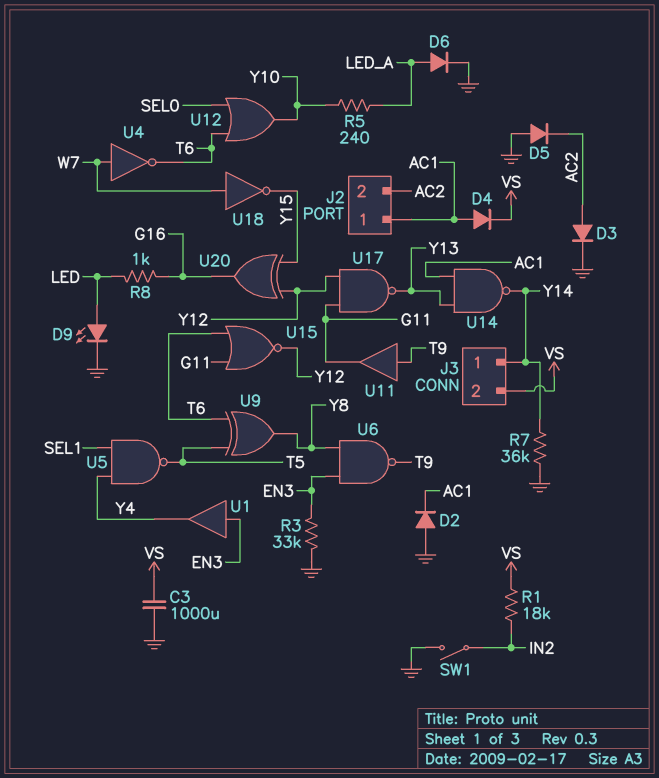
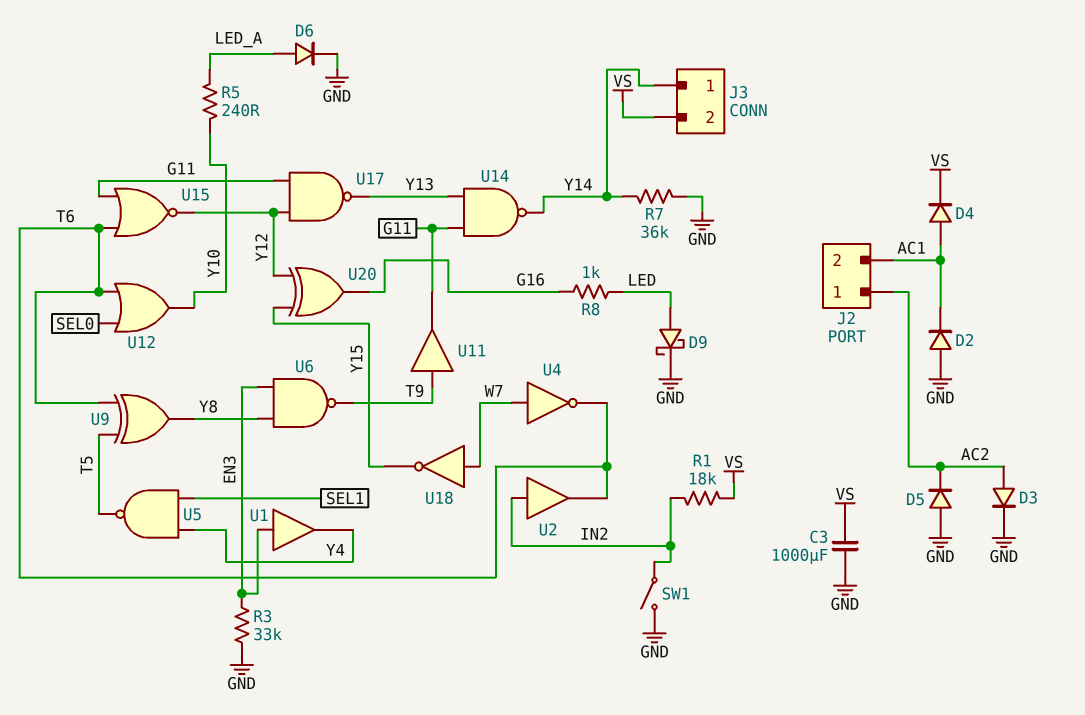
D9: LED (A LED, K GND) -> schottky (A LED, K GND)
J2 pin 1: AC1 -> AC2
J2 pin 2: AC2 -> AC1
U2: none -> buffer (in IN2, out T6)
U14: NAND (in AC1, in Y13, out Y14) -> NAND (in G11, in Y13, out Y14)

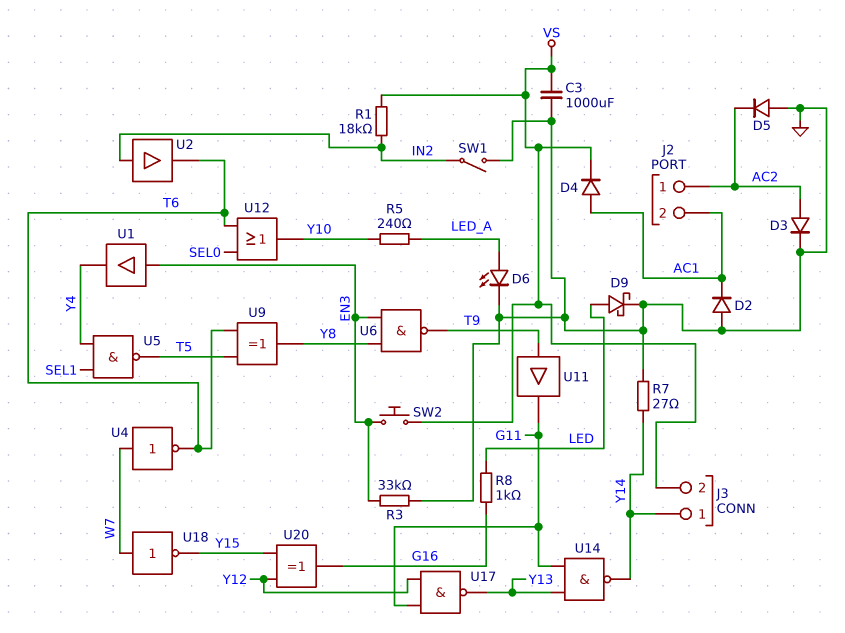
D6: diode (A LED_A, K GND) -> LED (A LED_A, K GND)
R7: 36k (GND, Y14) -> 27 (GND, Y14)
SW2: none -> button (EN3, VS)
U15: NOR (in G11, in T6, out Y12) -> none

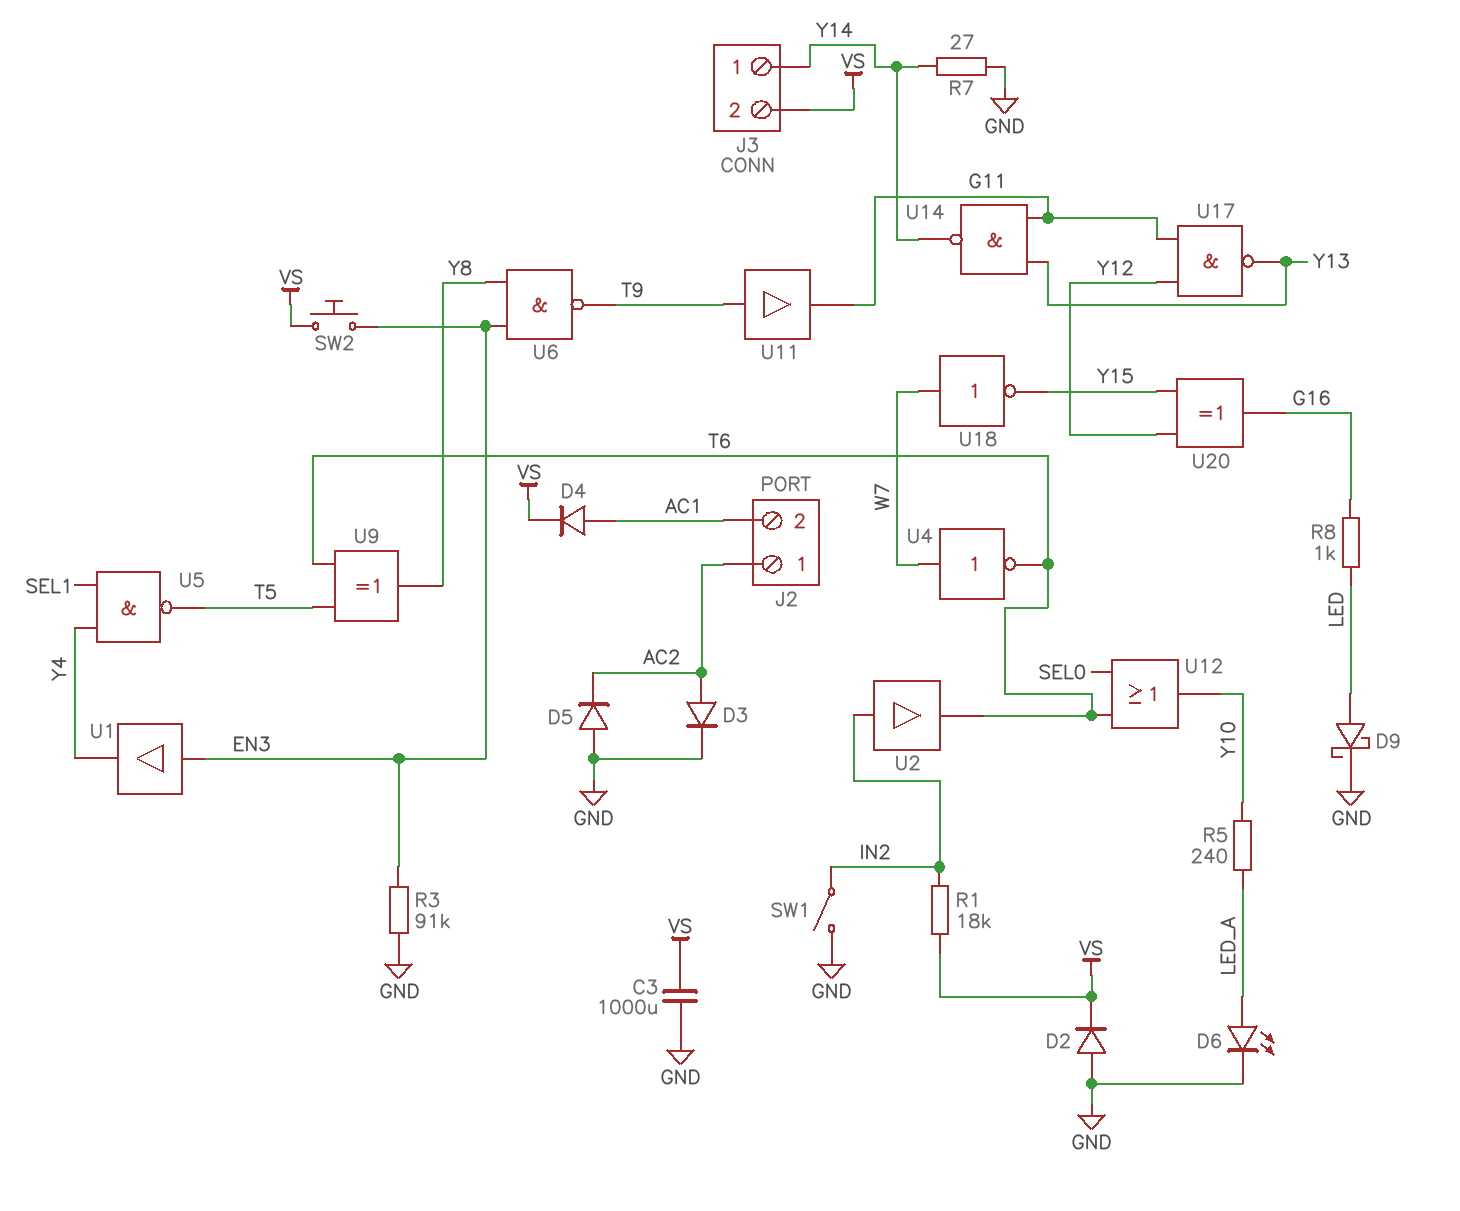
D2: diode (A GND, K AC1) -> diode (A GND, K VS)
R3: 33k (EN3, GND) -> 91k (EN3, GND)

